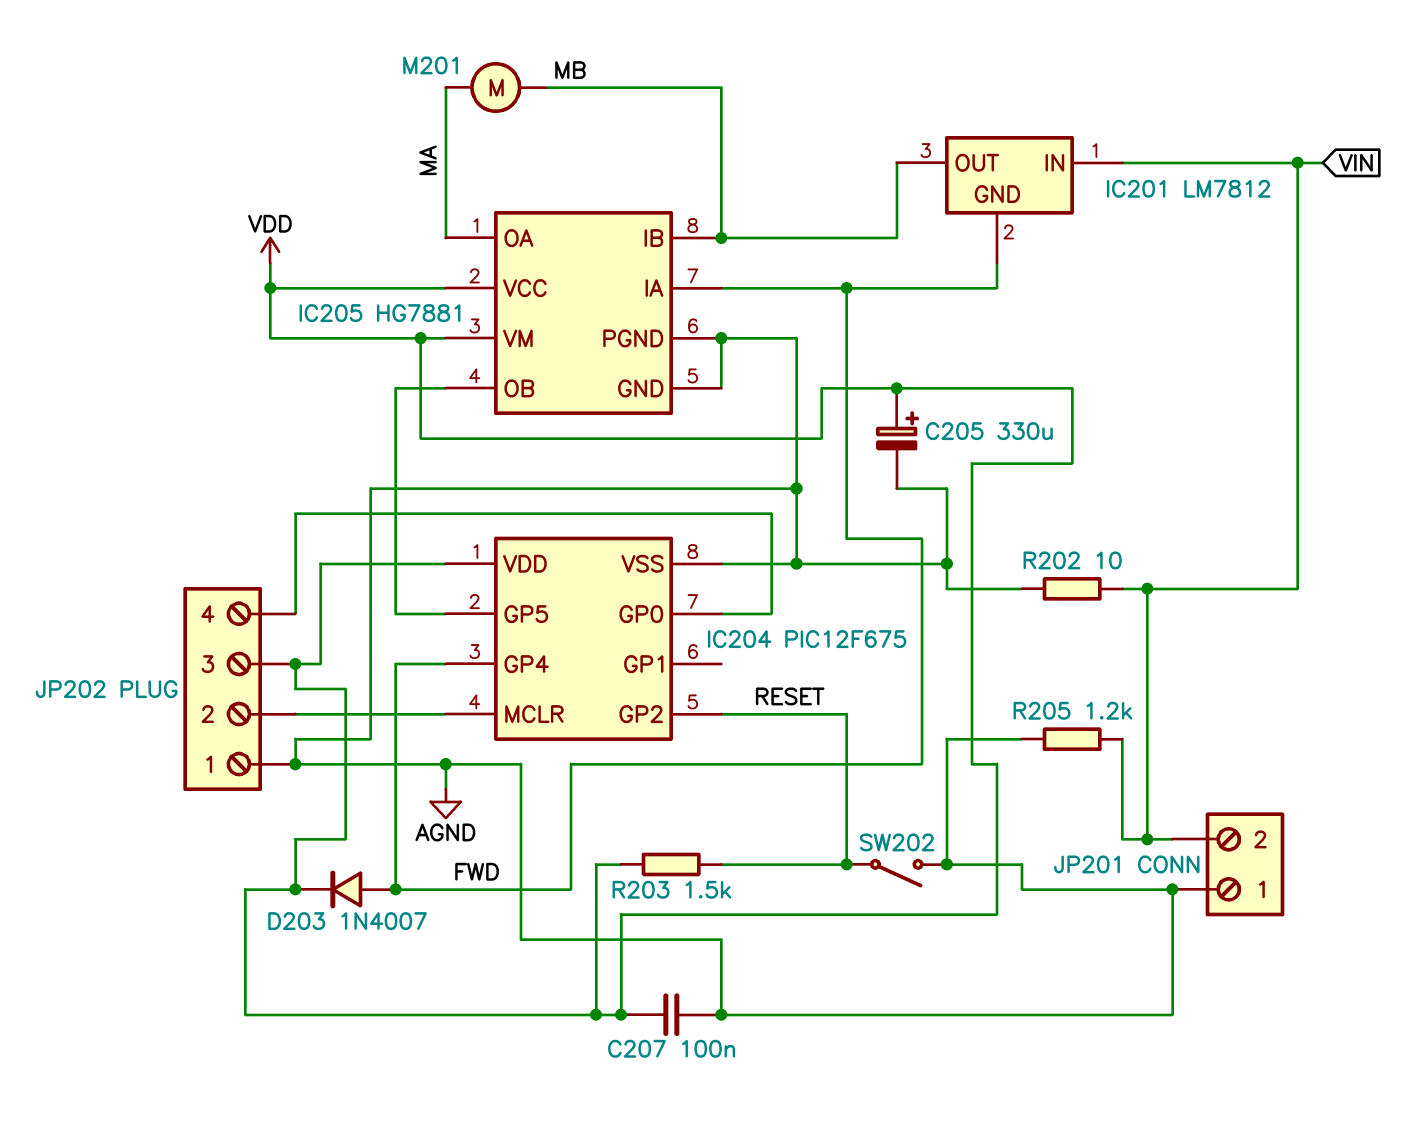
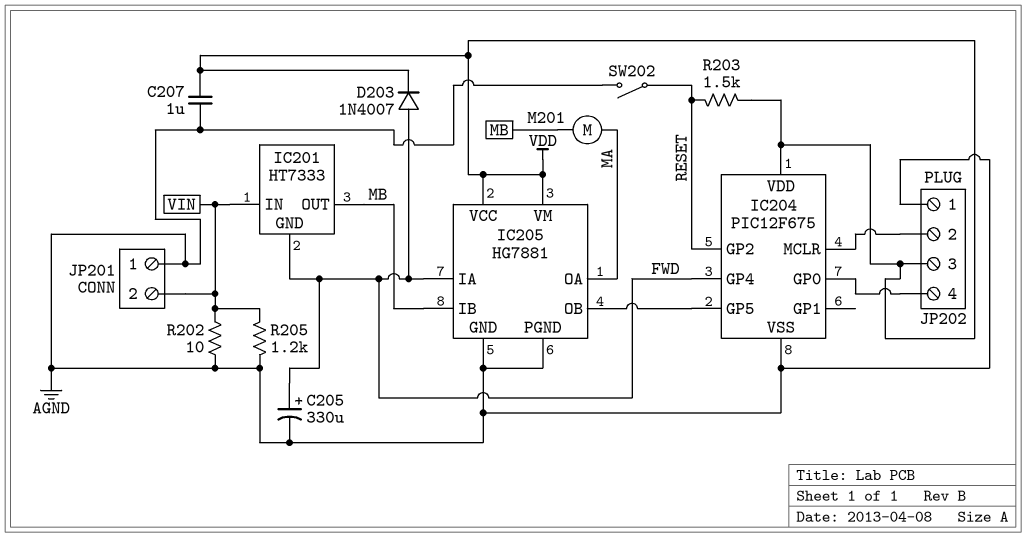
C205: 330uF (plus VDD, minus AGND) -> 330uF (plus FWD, minus AGND)
C207: 100nF (AGND, VDD) -> 1uF (AGND, VDD)
IC201: LM7812 -> HT7333

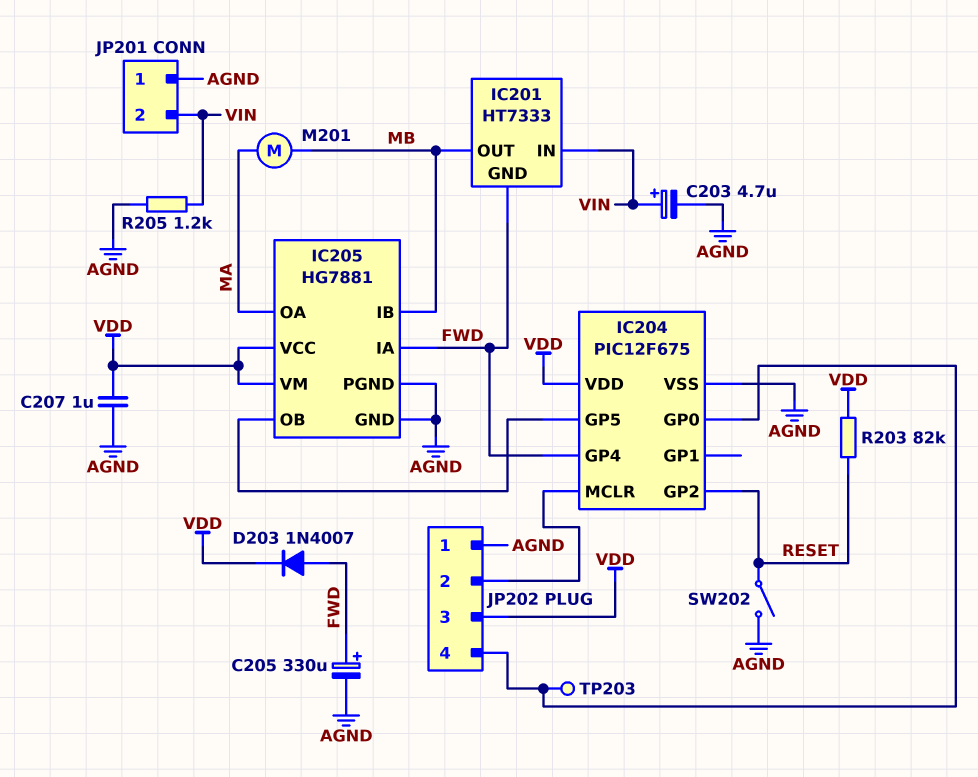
C203: none -> 4.7uF (plus VIN, minus AGND)
R202: 10 (AGND, VIN) -> none
R203: 1.5k (RESET, VDD) -> 82k (RESET, VDD)
TP203: none -> test point (IC204/GP0)

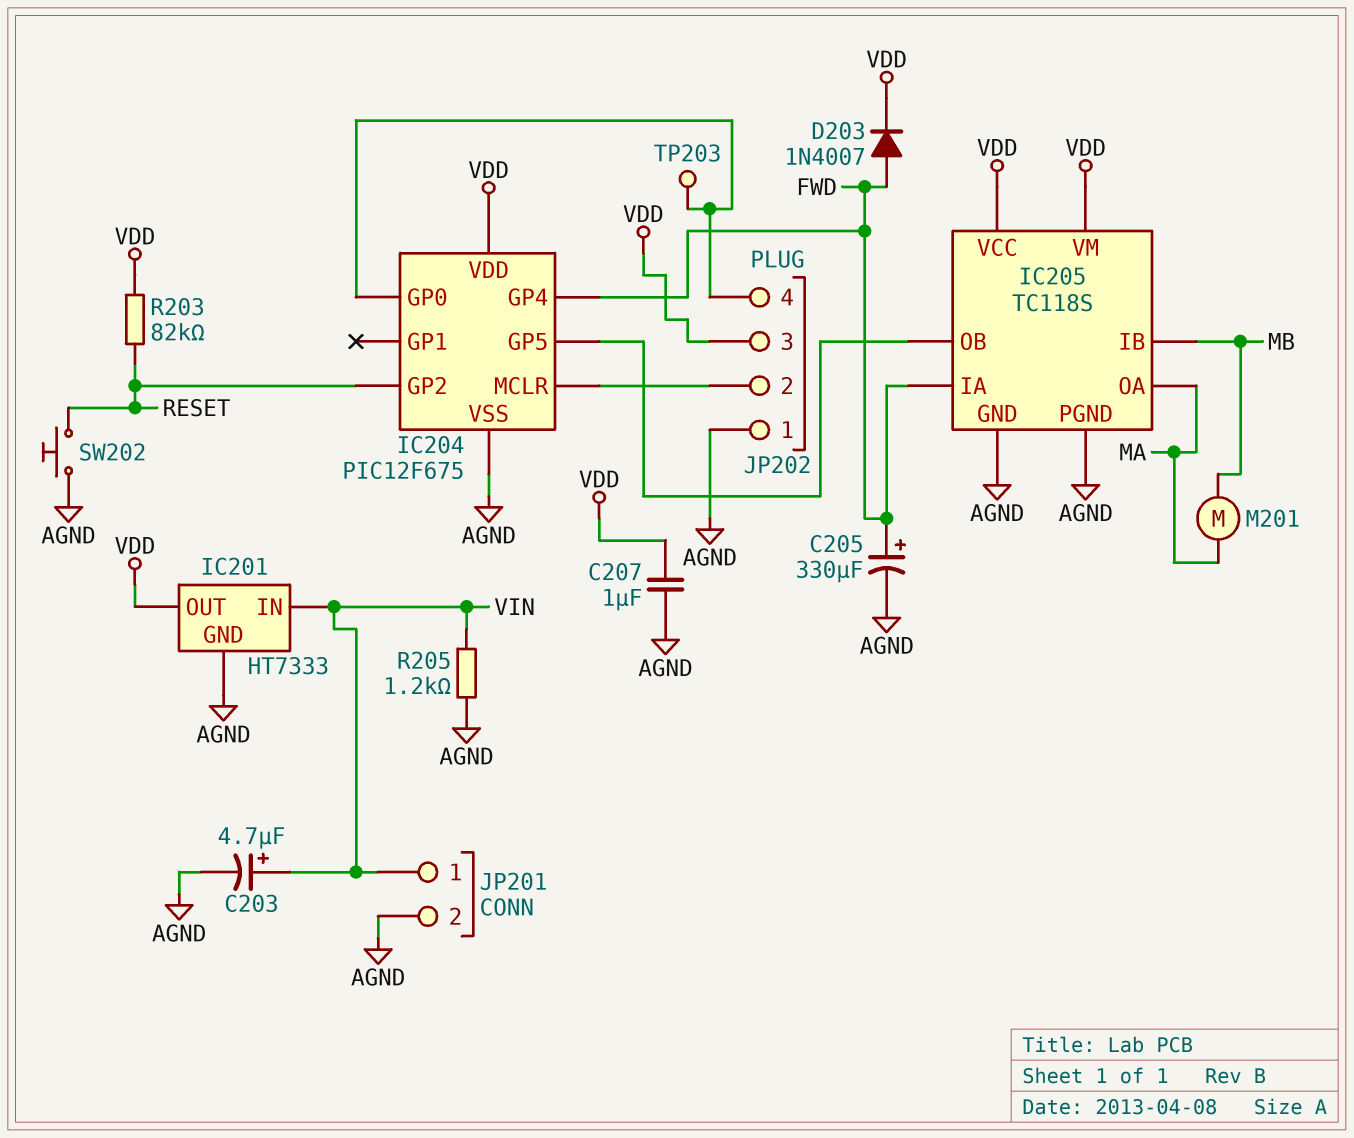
IC201 pin GND: FWD -> AGND
IC201 pin OUT: MB -> VDD
IC205: HG7881 -> TC118S
JP201 pin 1: AGND -> VIN
JP201 pin 2: VIN -> AGND
SW202: switch (AGND, RESET) -> button (AGND, RESET)

